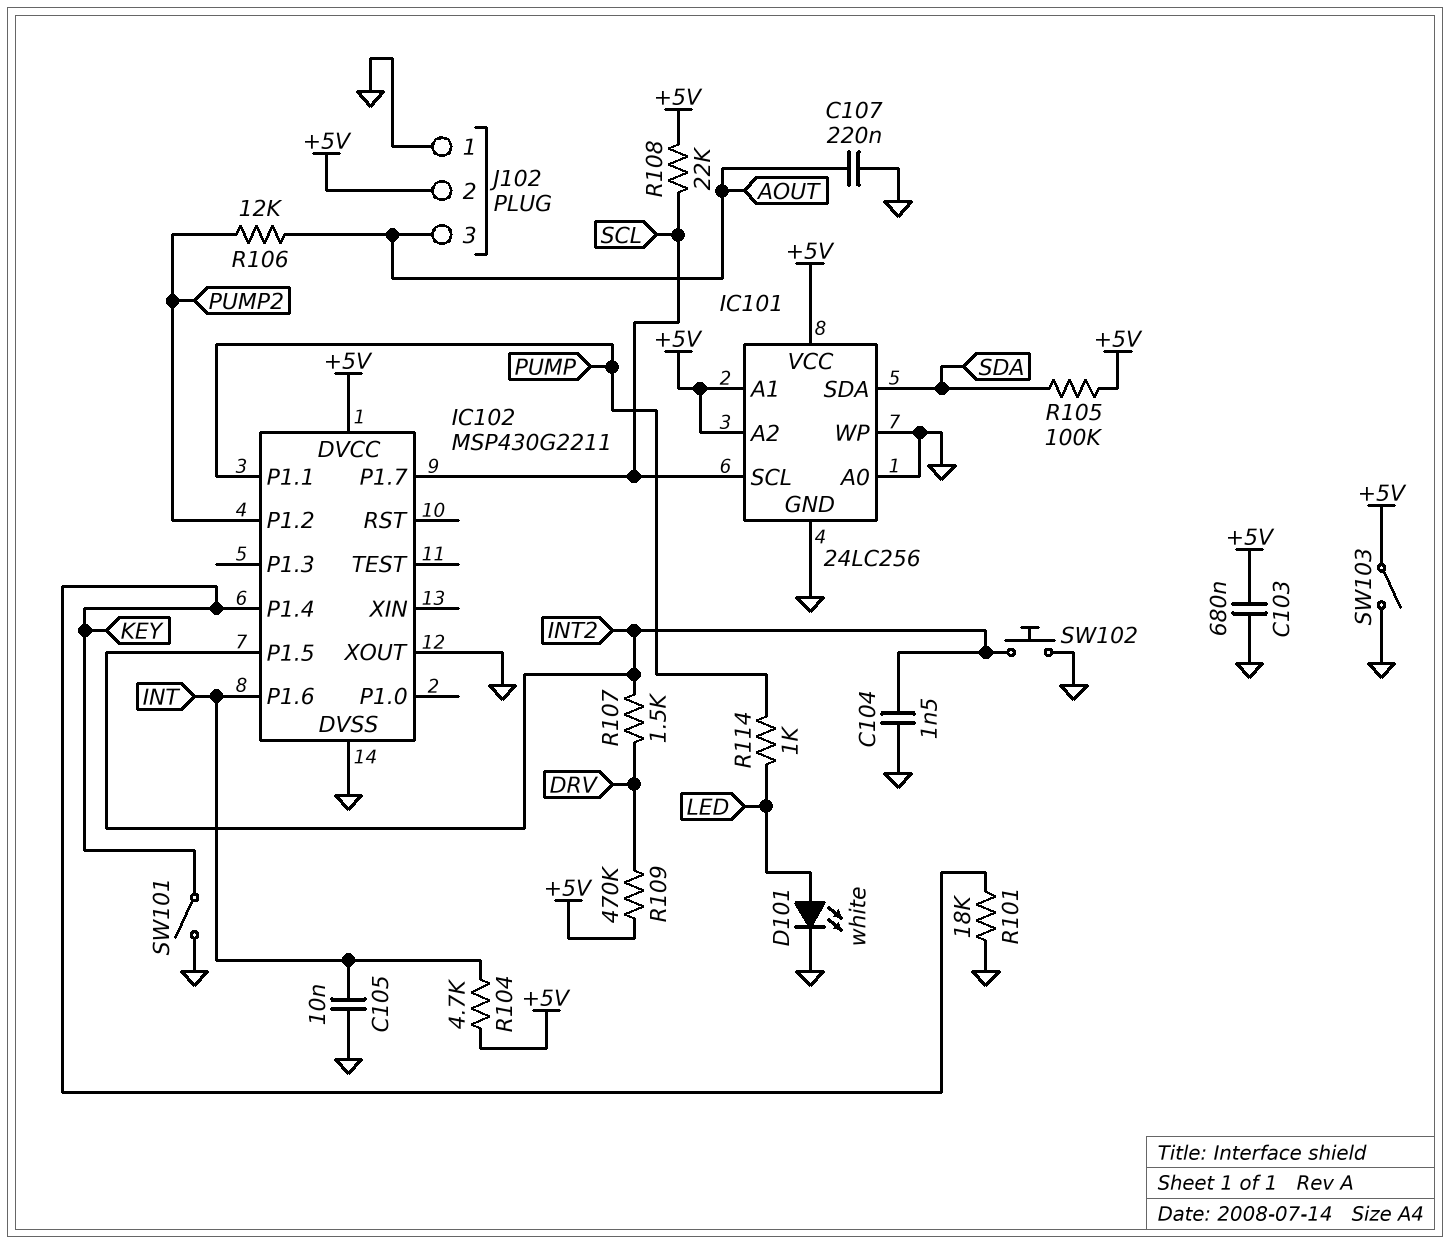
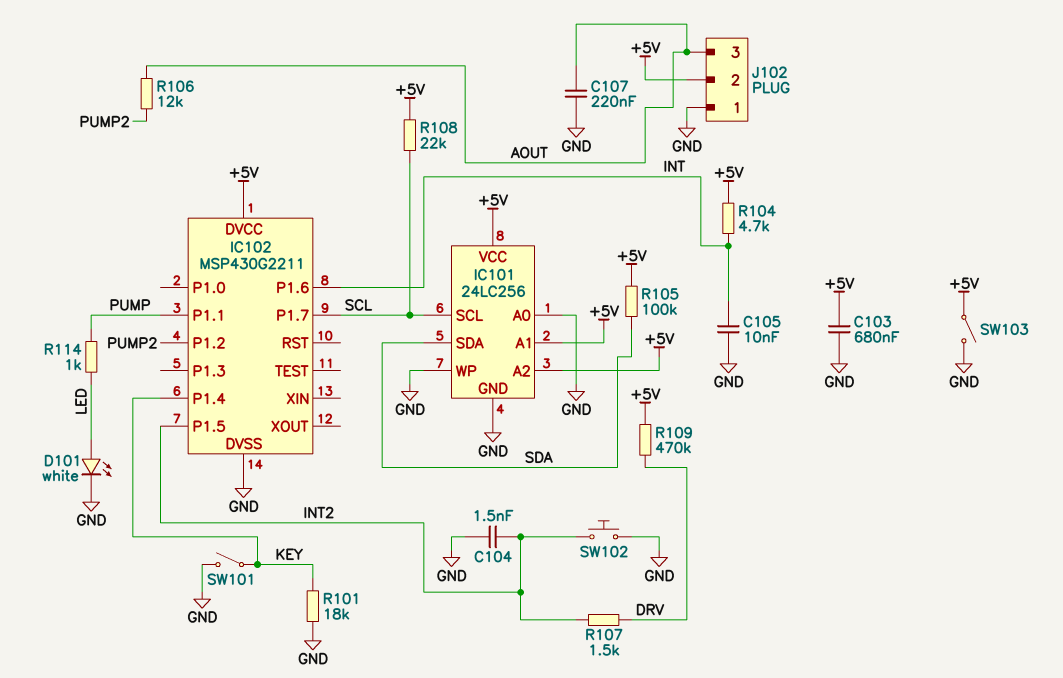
IC102 pin XOUT: GND -> none

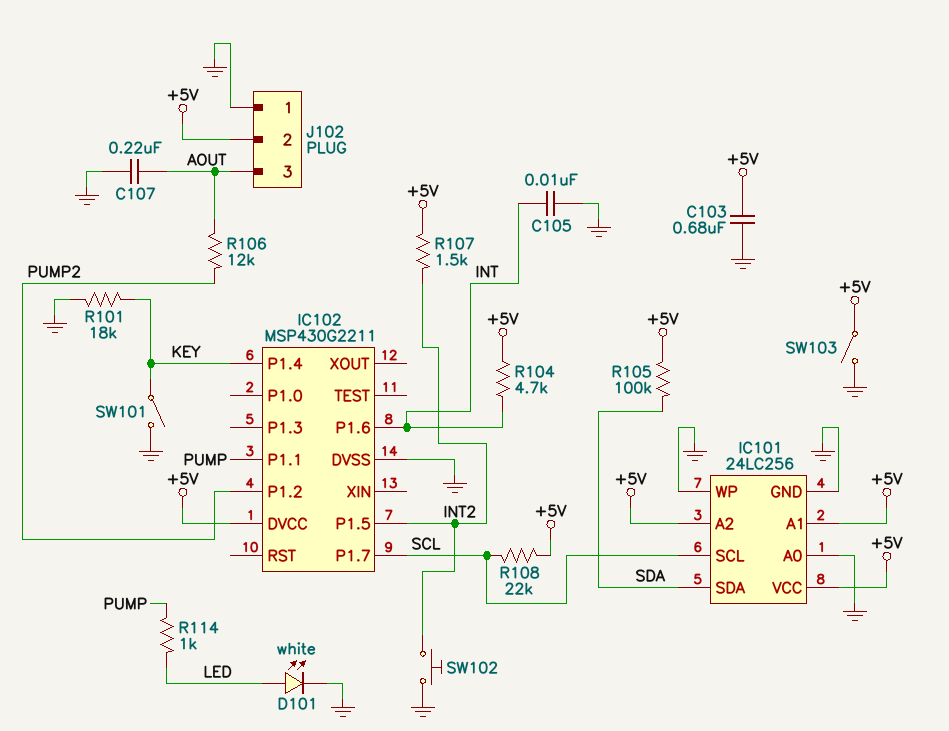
C104: 1.5nF (GND, INT2) -> none
R107: 1.5k (DRV, INT2) -> 1.5k (+5V, INT2)
R109: 470k (+5V, DRV) -> none

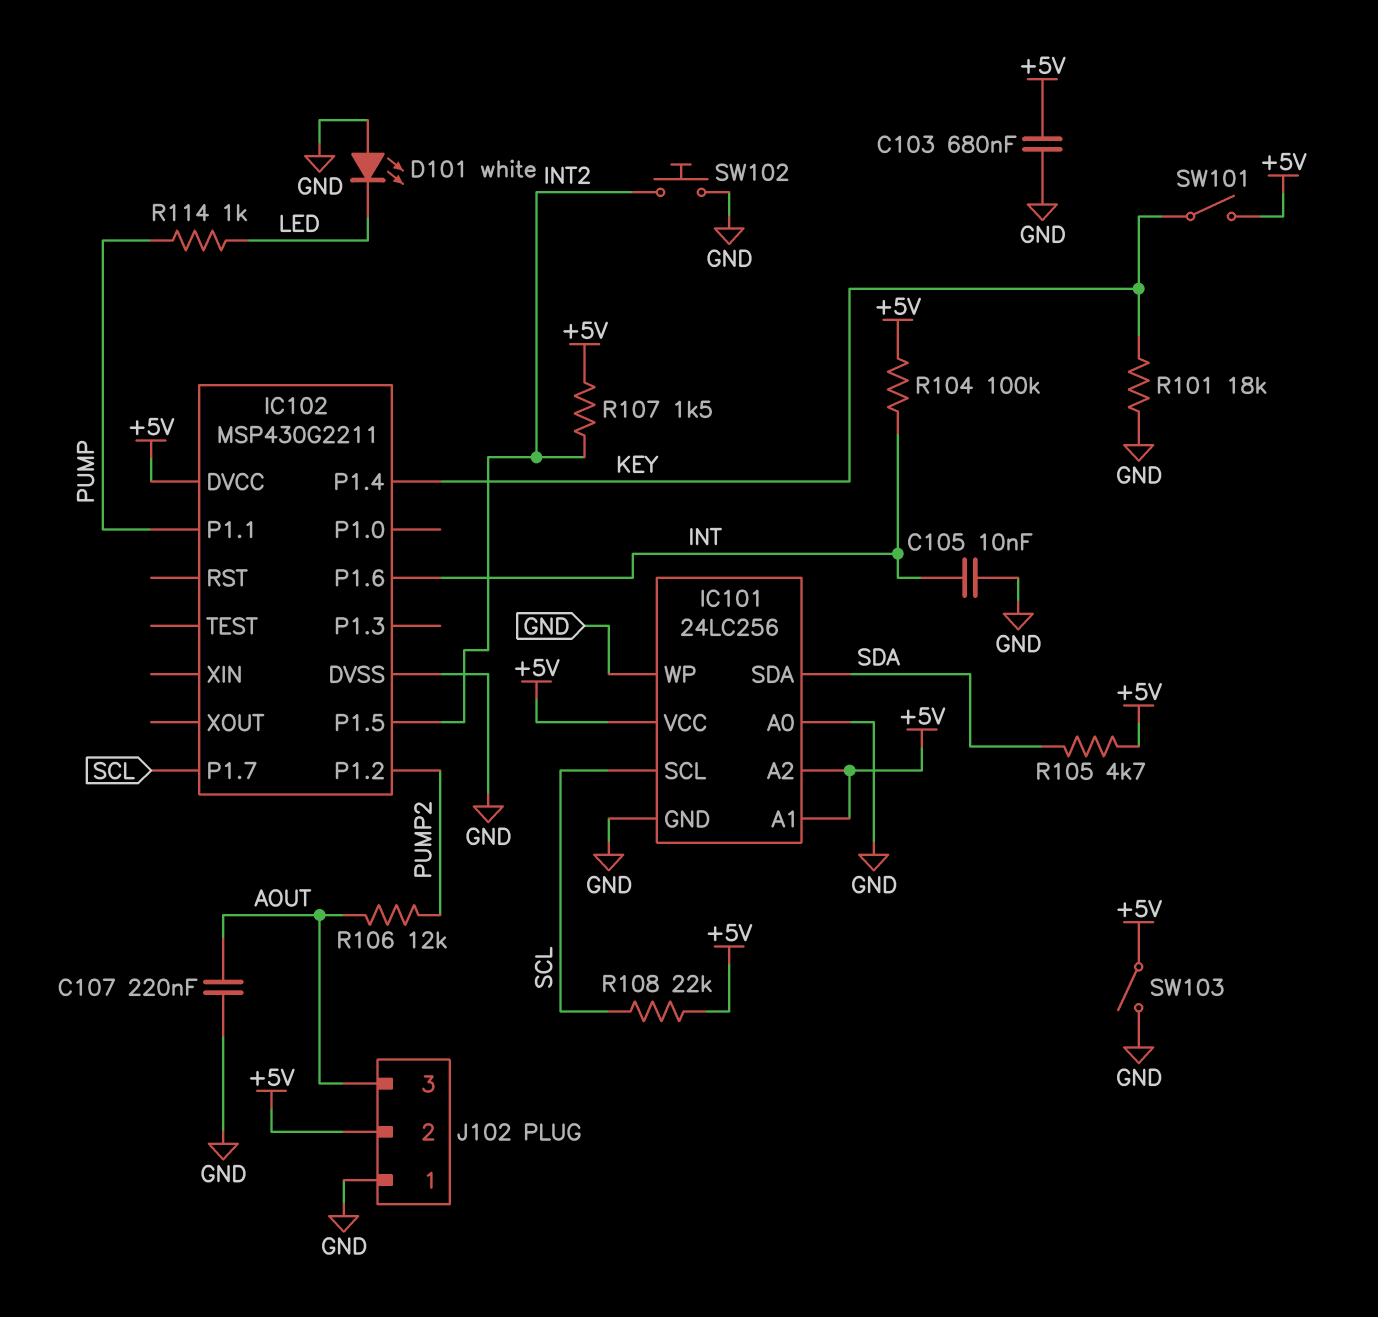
D101: LED white (A LED, K GND) -> LED white (A GND, K LED)
R104: 4.7k (+5V, INT) -> 100k (+5V, INT)
R105: 100k (+5V, SDA) -> 4.7k (+5V, SDA)
SW101: switch (GND, KEY) -> switch (+5V, KEY)

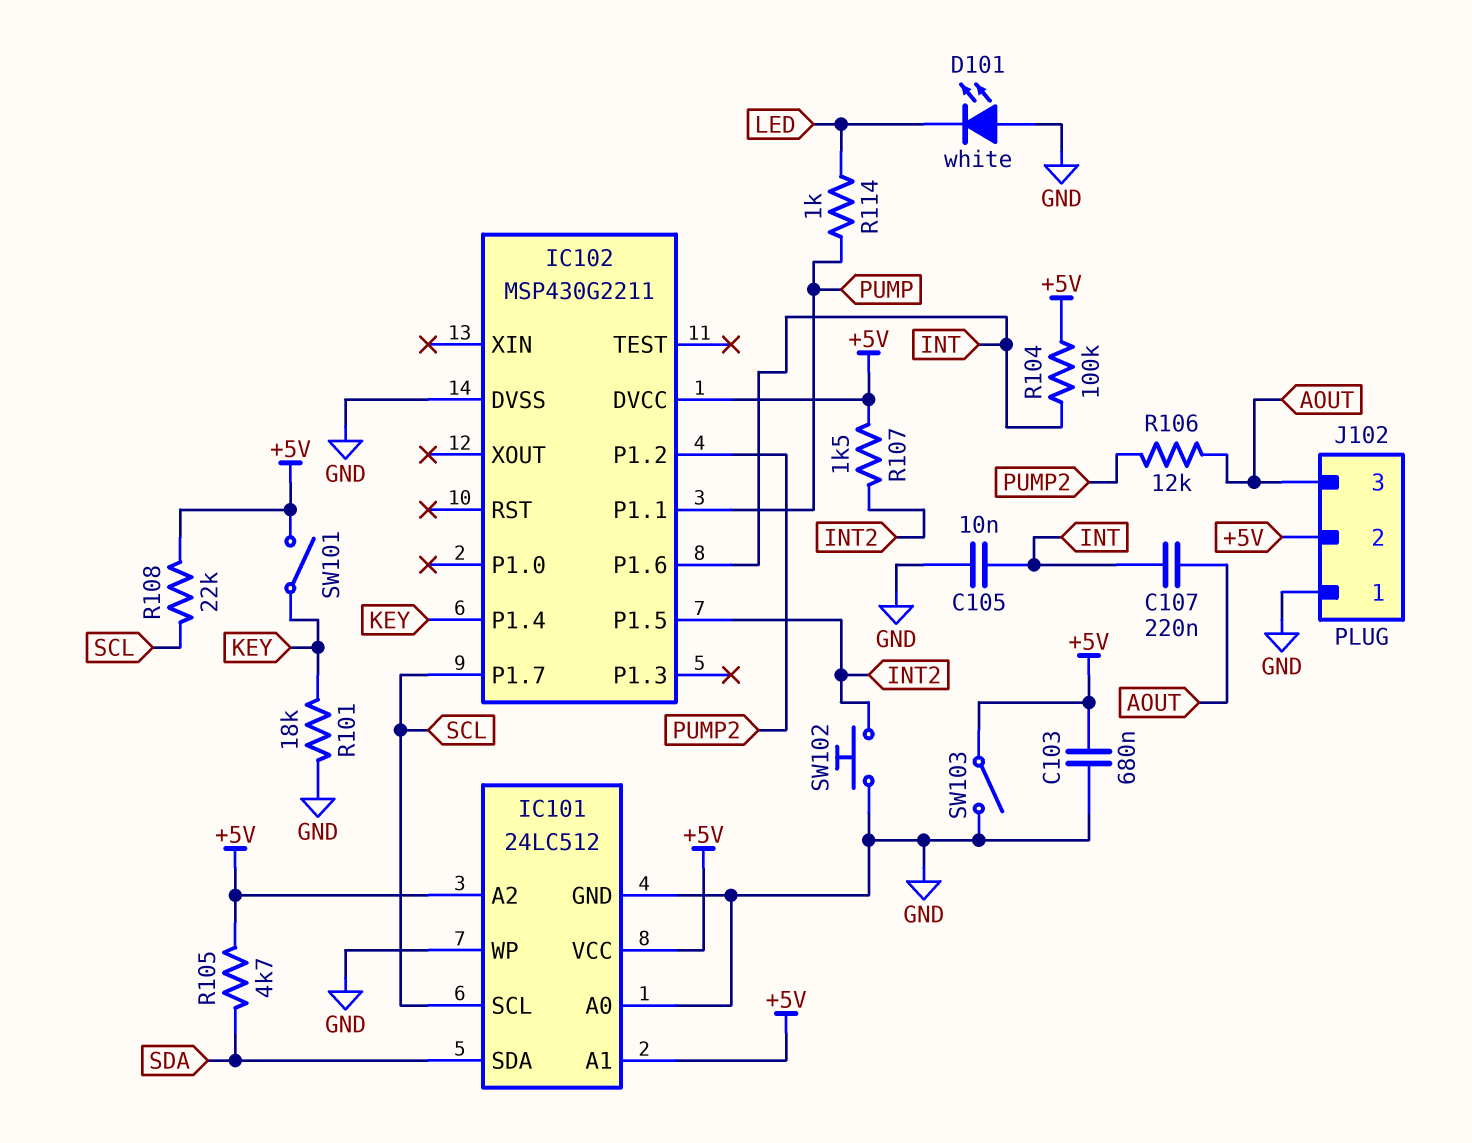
C107: 220nF (AOUT, GND) -> 220nF (AOUT, INT)
IC101: 24LC256 -> 24LC512

